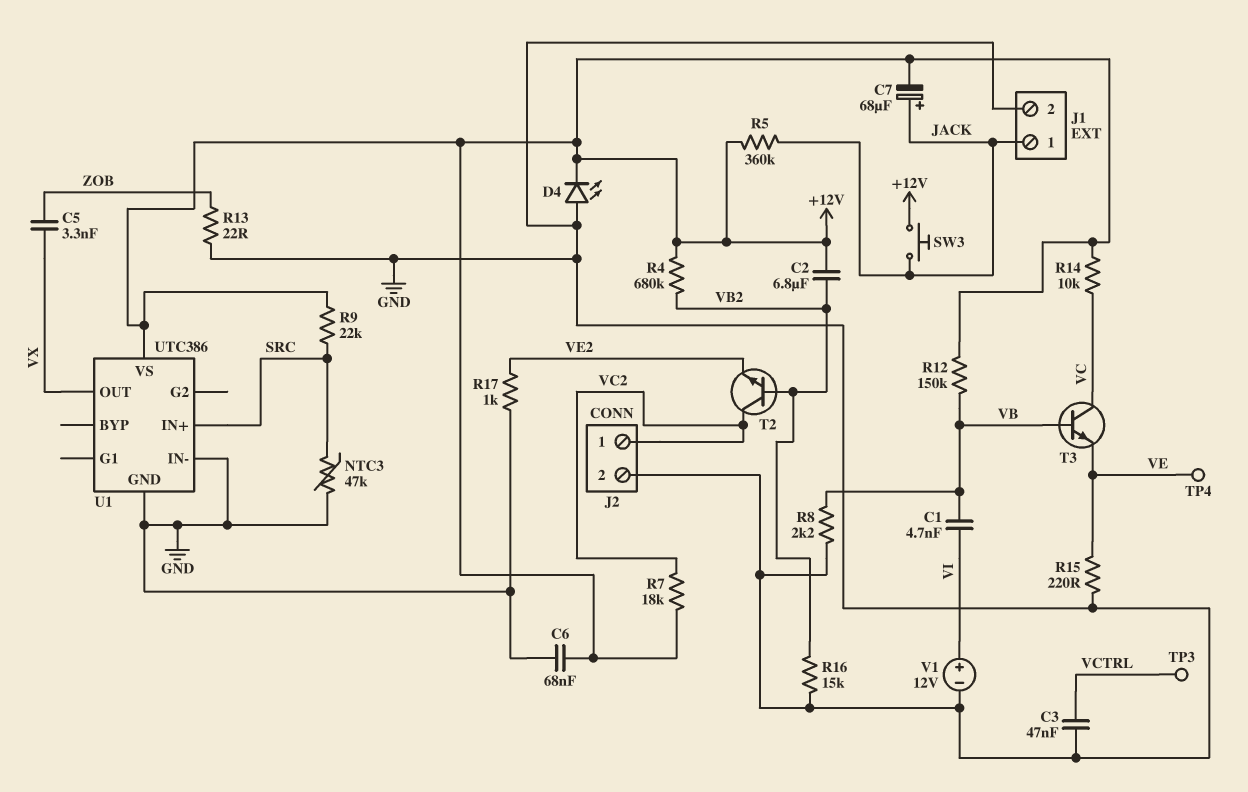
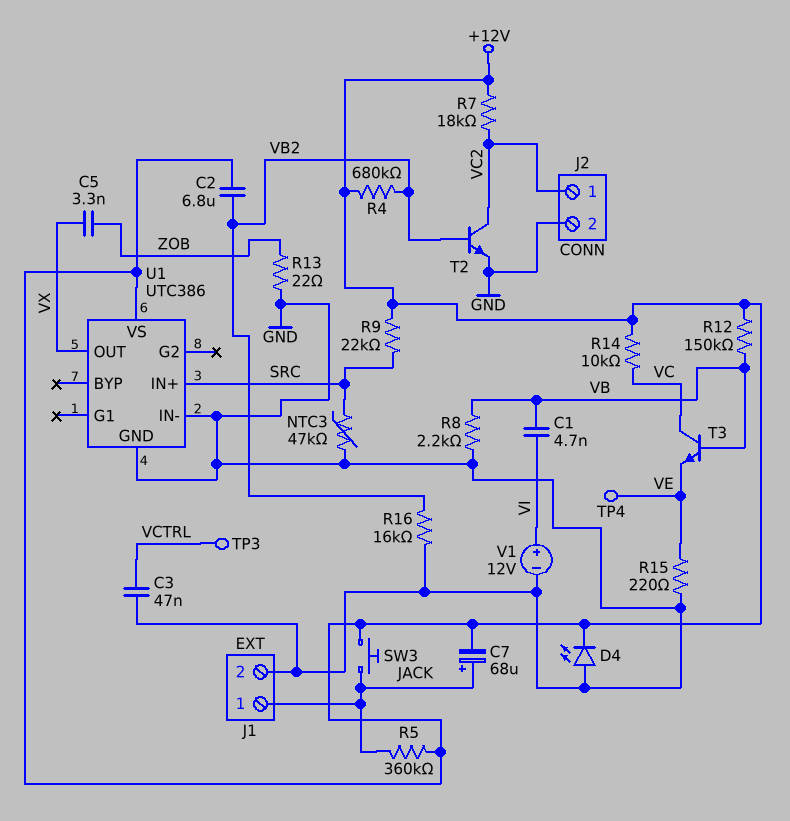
C6: 68nF (+12V, GND) -> none
R16: 15k (GND, VB2) -> 16k (GND, VB2)
R17: 1k (GND, VE2) -> none
T2: NPN (B VB2, C VC2, E VE2) -> NPN (B VB2, C VC2, E GND)

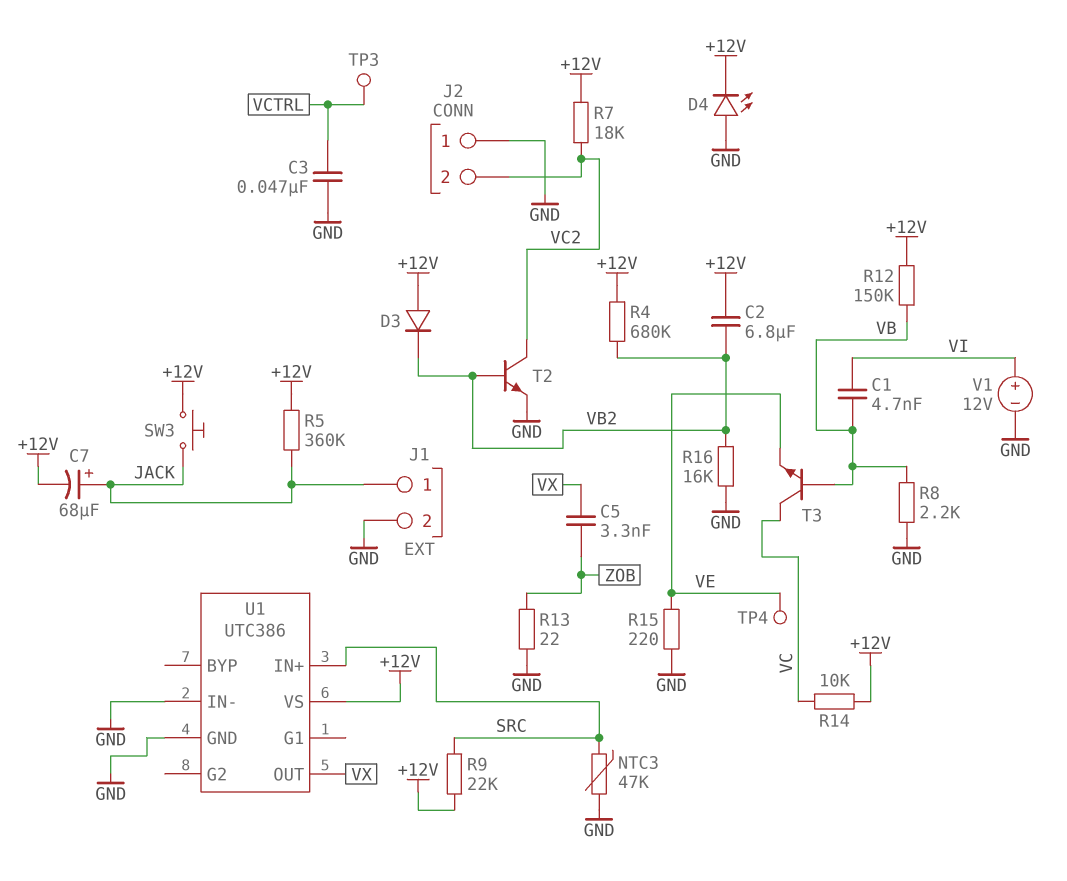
D3: none -> diode (A +12V, K VB2)
J2 pin 1: VC2 -> GND
J2 pin 2: GND -> VC2

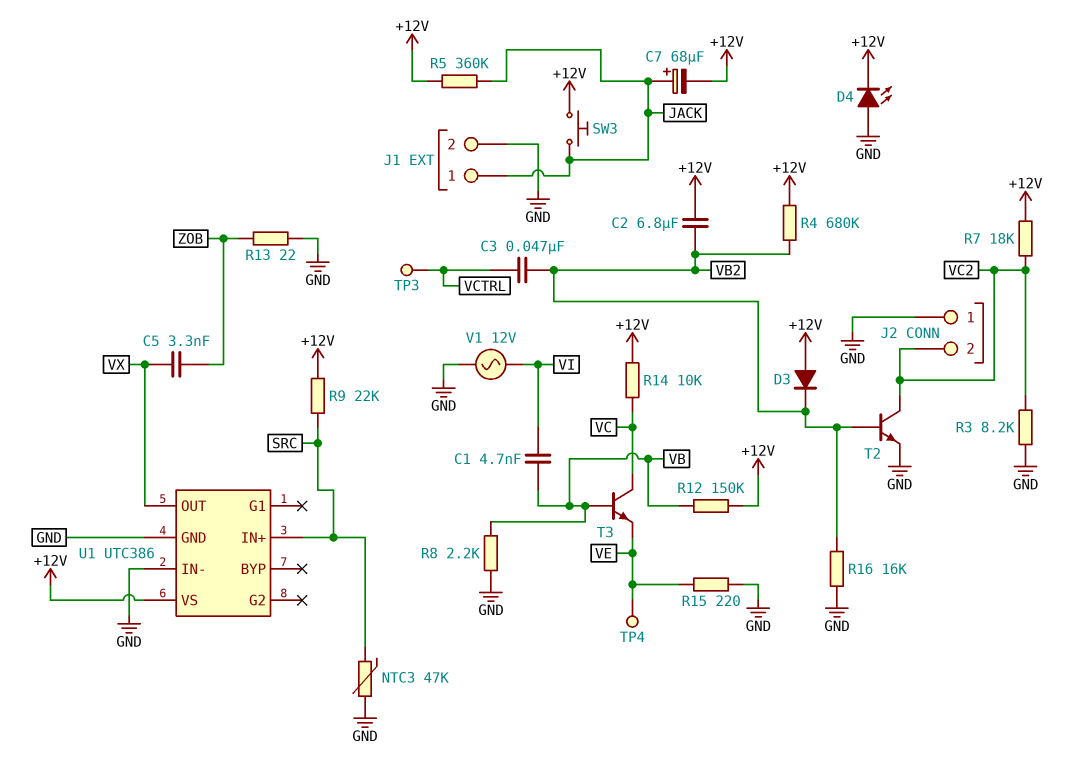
C3: 47nF (GND, VCTRL) -> 47nF (VB2, VCTRL)
R3: none -> 8.2k (GND, VC2)
V1: 12V (plus VI, minus GND) -> AC 12V (GND, VI)

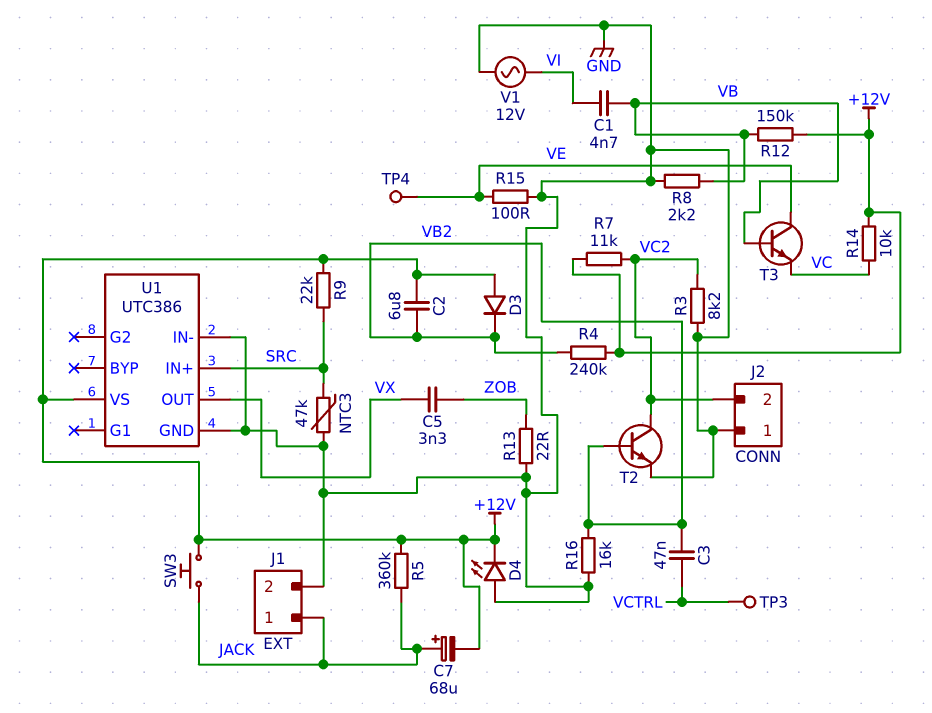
R4: 680k (+12V, VB2) -> 240k (+12V, VB2)
R7: 18k (+12V, VC2) -> 11k (+12V, VC2)
R15: 220 (GND, VE) -> 100 (GND, VE)
T3: NPN (B VB, C VC, E VE) -> NPN (B VB, C VE, E VC)

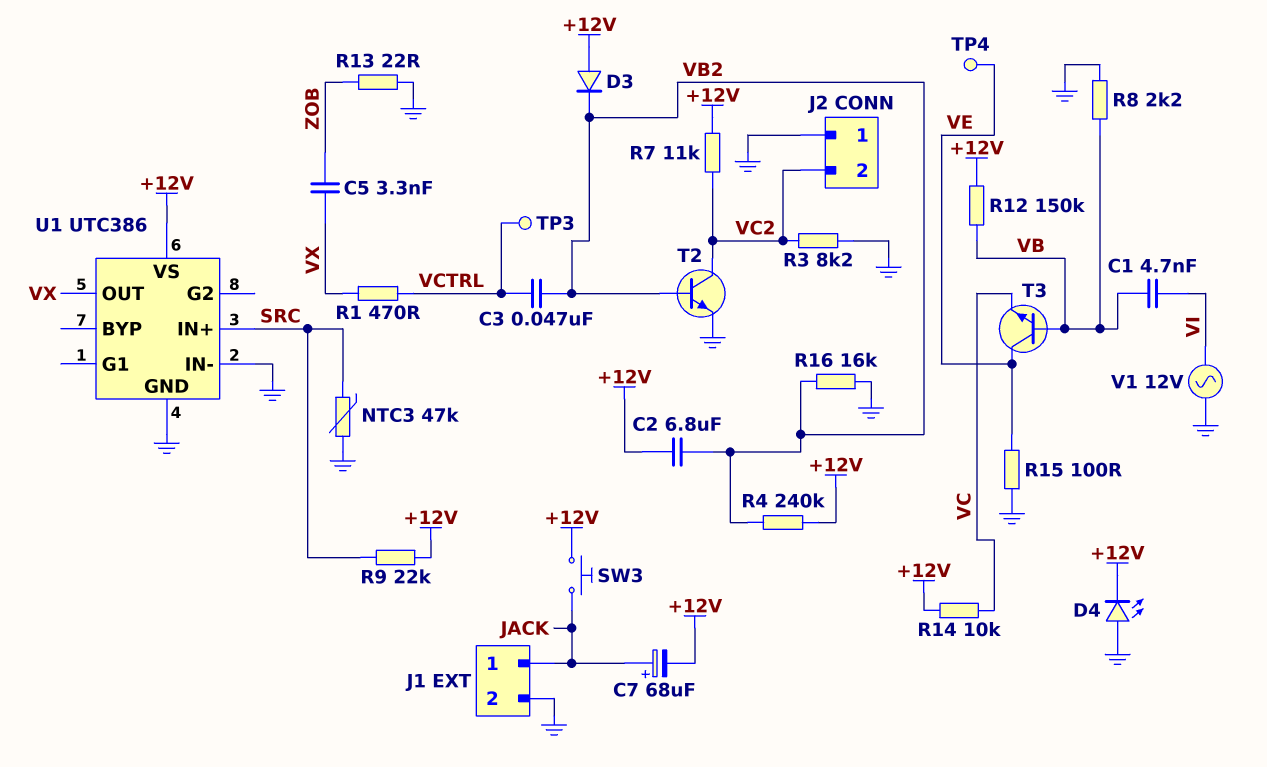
R1: none -> 470 (VCTRL, VX)
R5: 360k (+12V, JACK) -> none

